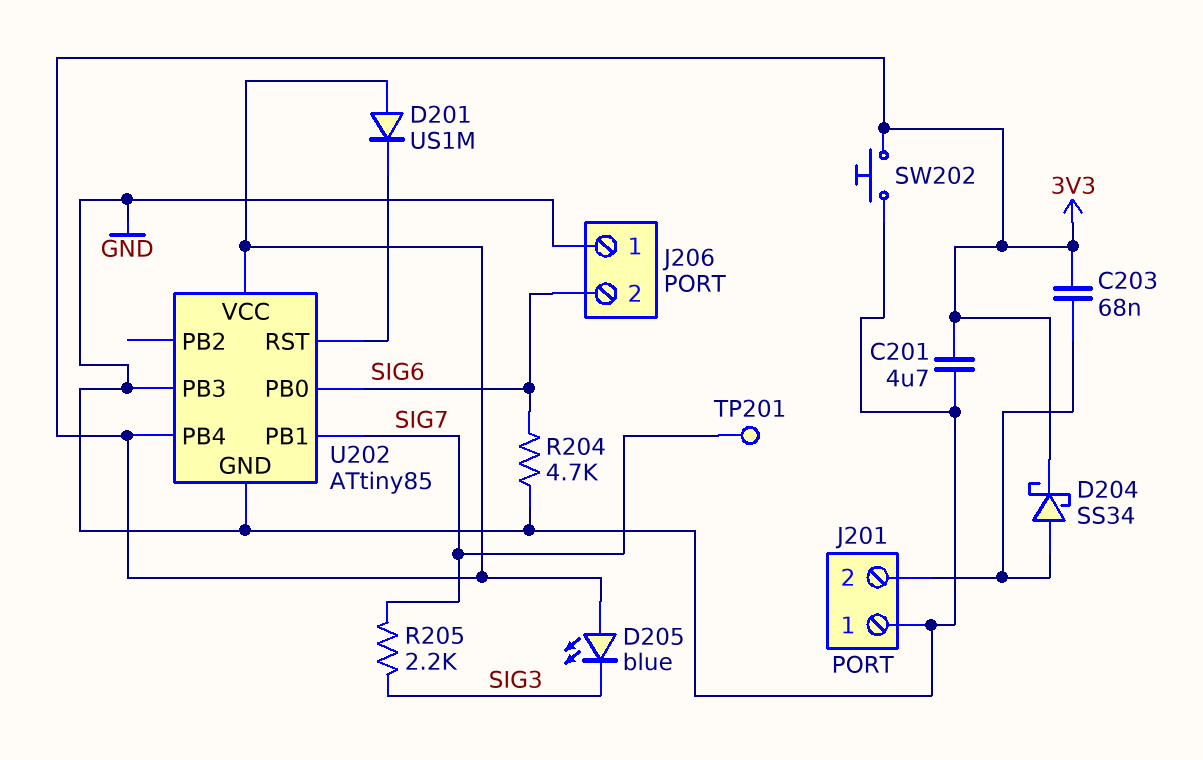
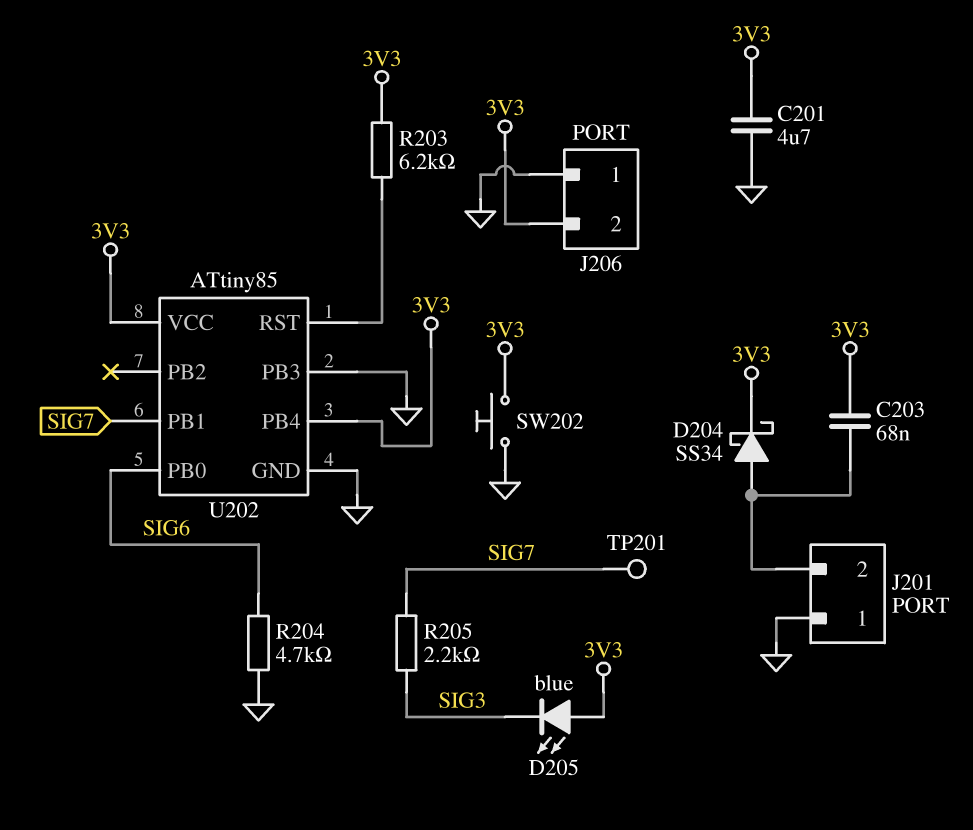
D201: diode US1M (A 3V3, K U202/RST) -> none
J206 pin 2: SIG6 -> 3V3
R203: none -> 6.2k (3V3, U202/RST)

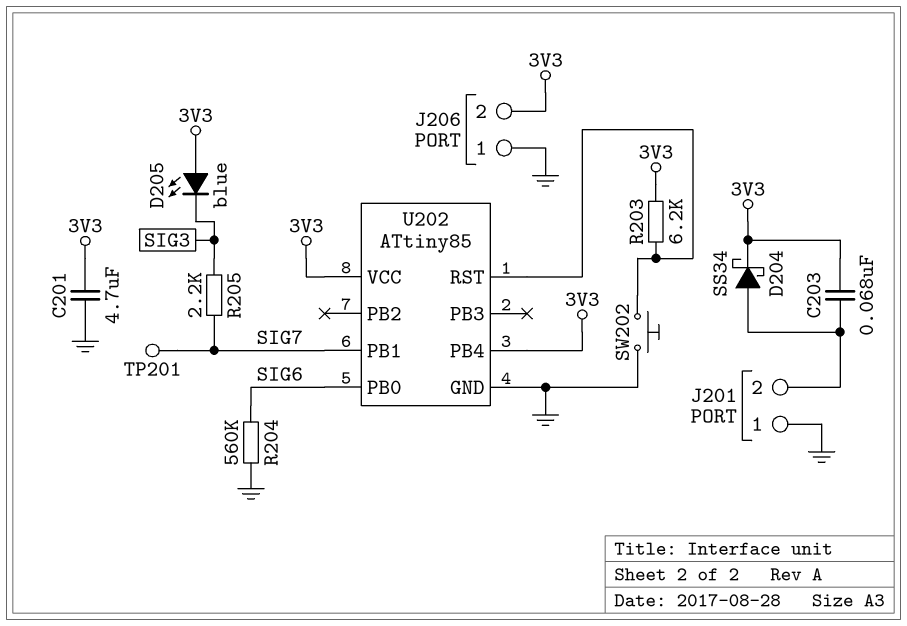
R204: 4.7k (GND, SIG6) -> 560k (GND, SIG6)
SW202: button (3V3, GND) -> button (GND, U202/RST)
U202 pin PB3: GND -> none

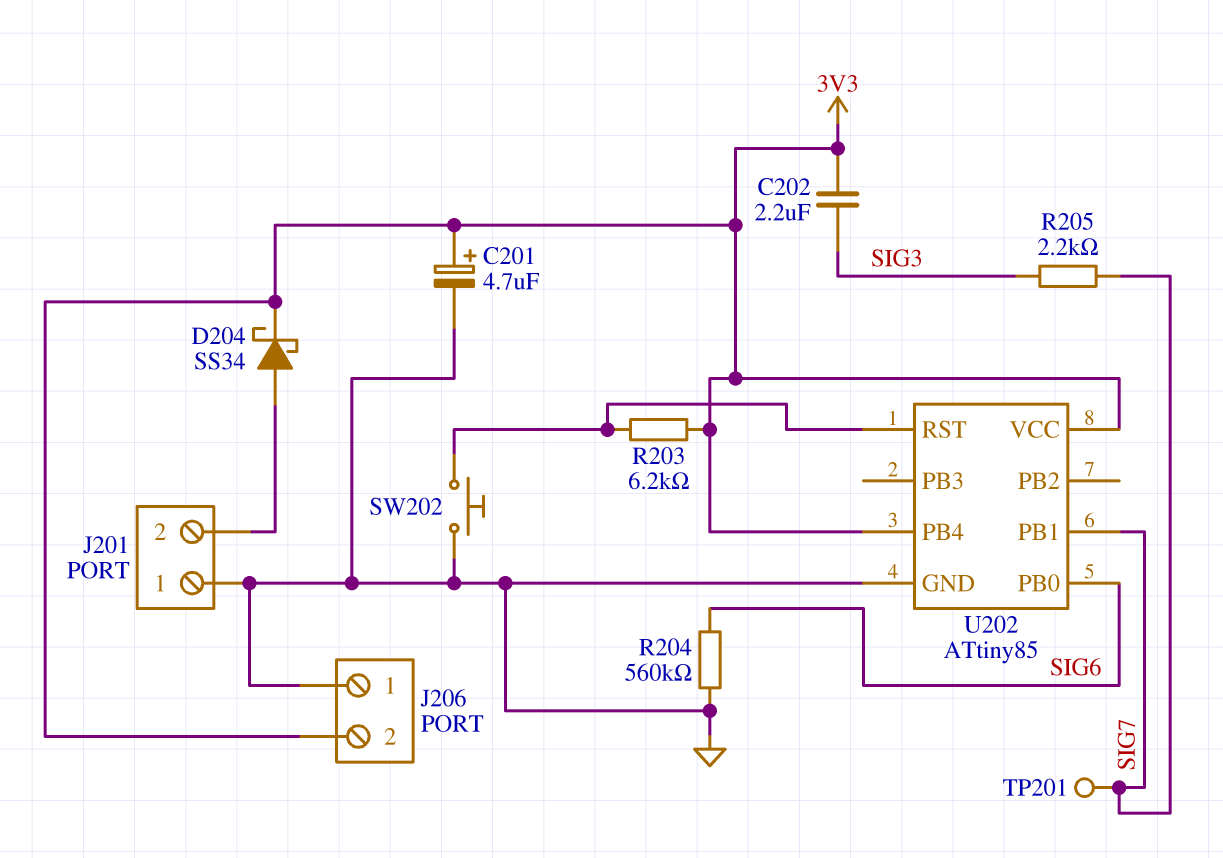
C201: 4.7uF (3V3, GND) -> 4.7uF (plus 3V3, minus GND)
C202: none -> 2.2uF (3V3, SIG3)
C203: 68nF (3V3, J201/2) -> none
D205: LED blue (A 3V3, K SIG3) -> none

